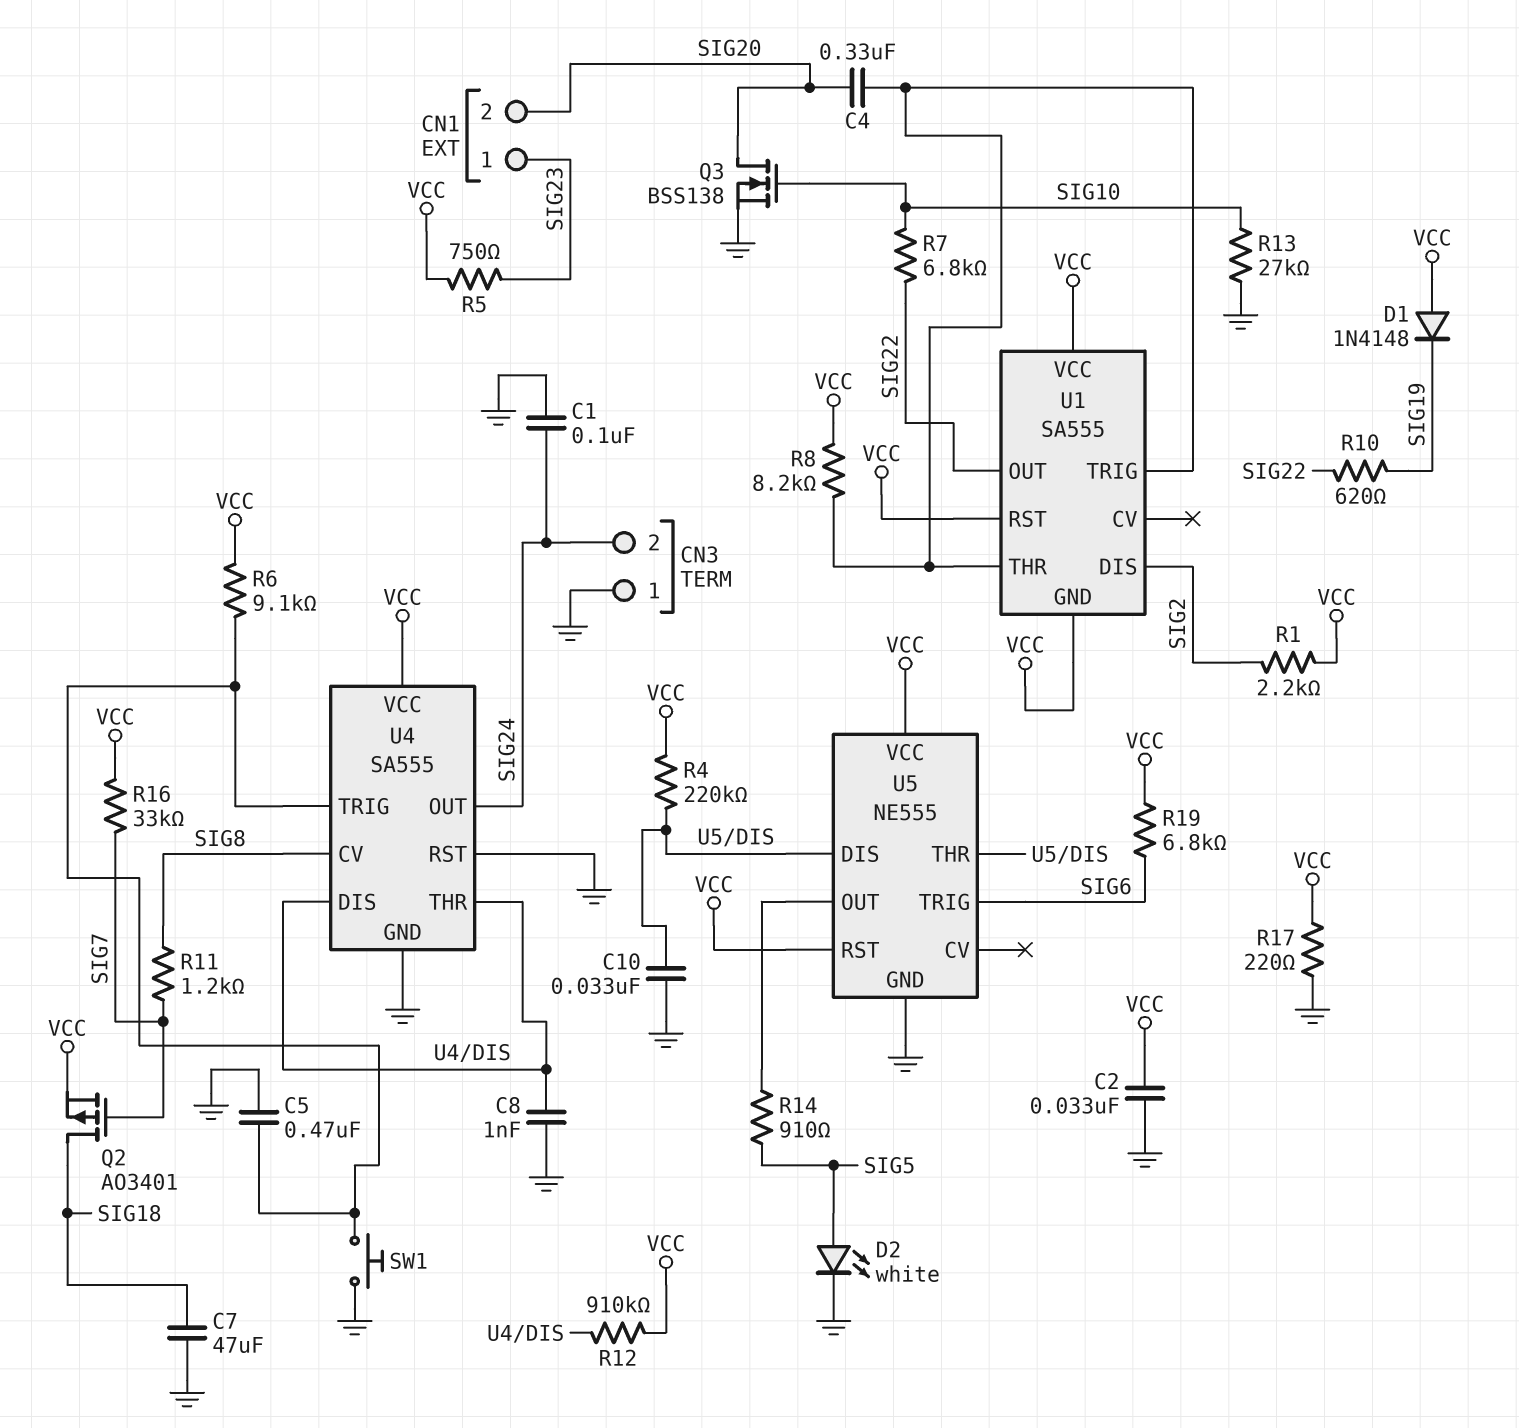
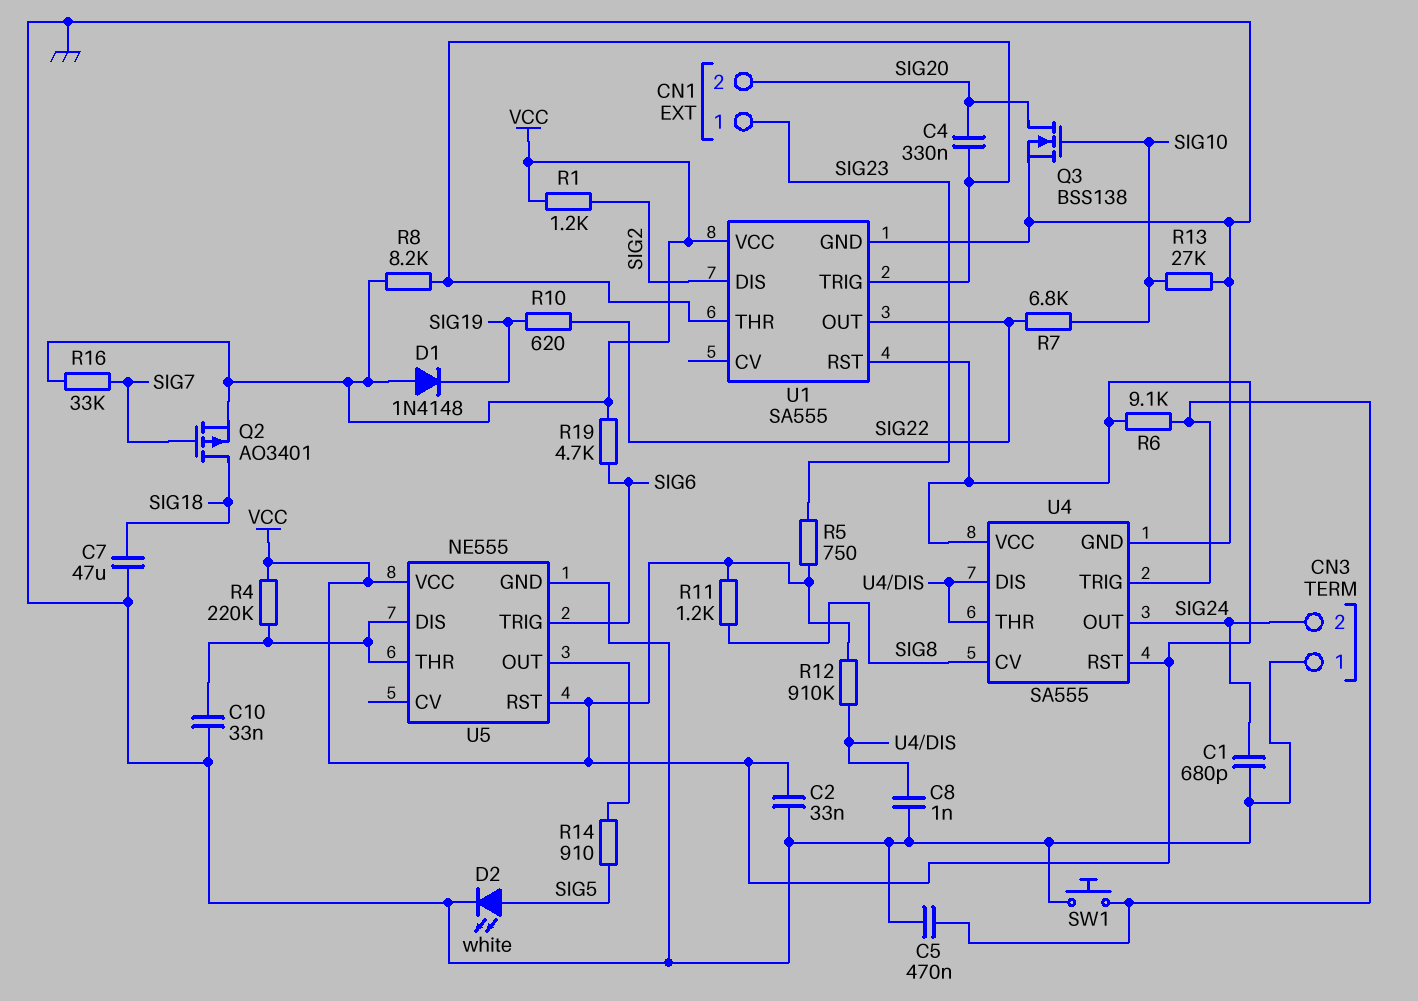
C1: 100nF (GND, SIG24) -> 680pF (GND, SIG24)
R1: 2.2k (SIG2, VCC) -> 1.2k (SIG2, VCC)
R11: 1.2k (SIG7, SIG8) -> 1.2k (SIG8, VCC)
R17: 220 (GND, VCC) -> none
R19: 6.8k (SIG6, VCC) -> 4.7k (SIG6, VCC)
U1 pin GND: VCC -> GND
U4 pin RST: GND -> VCC

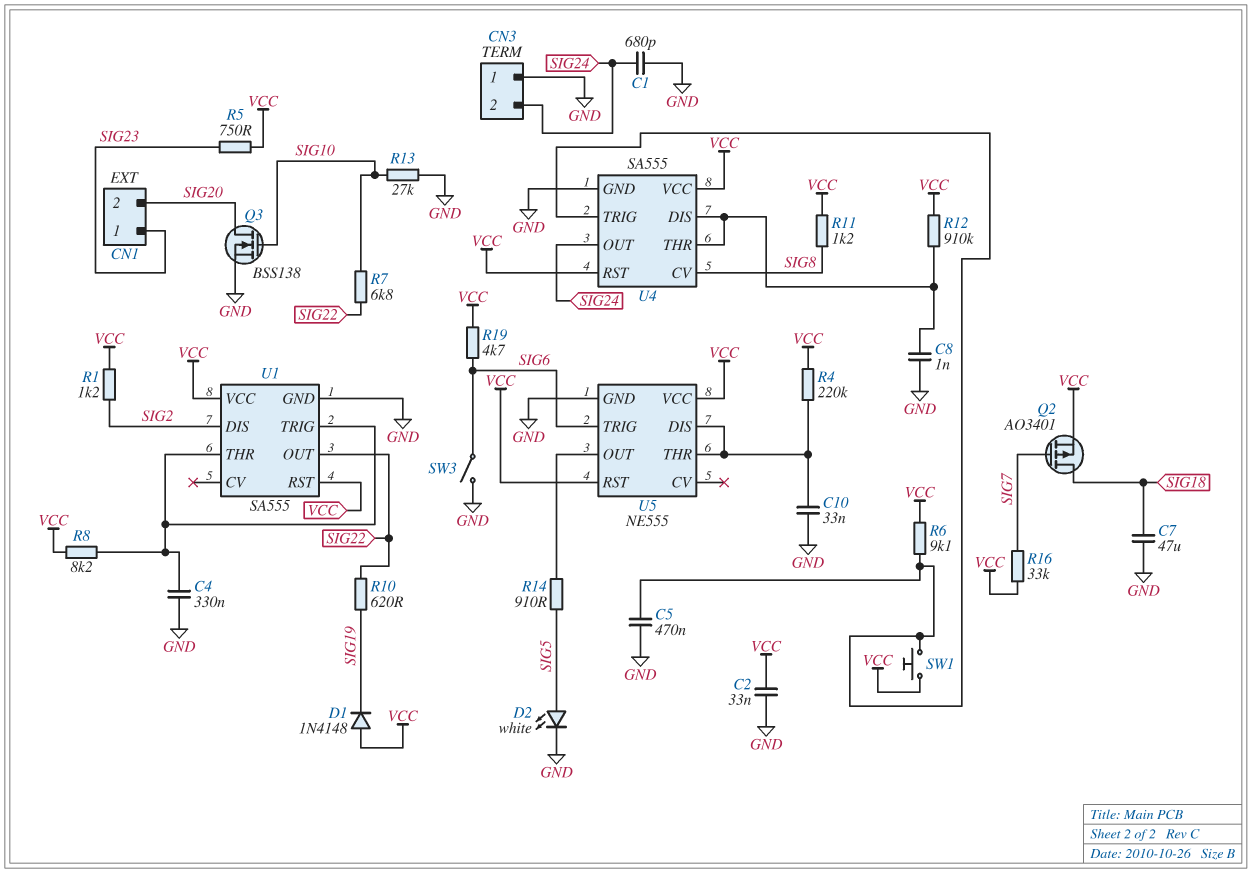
C4: 330nF (SIG20, U1/THR) -> 330nF (GND, U1/THR)
SW1: button (GND, U4/TRIG) -> button (U4/TRIG, VCC)
SW3: none -> switch (GND, SIG6)

